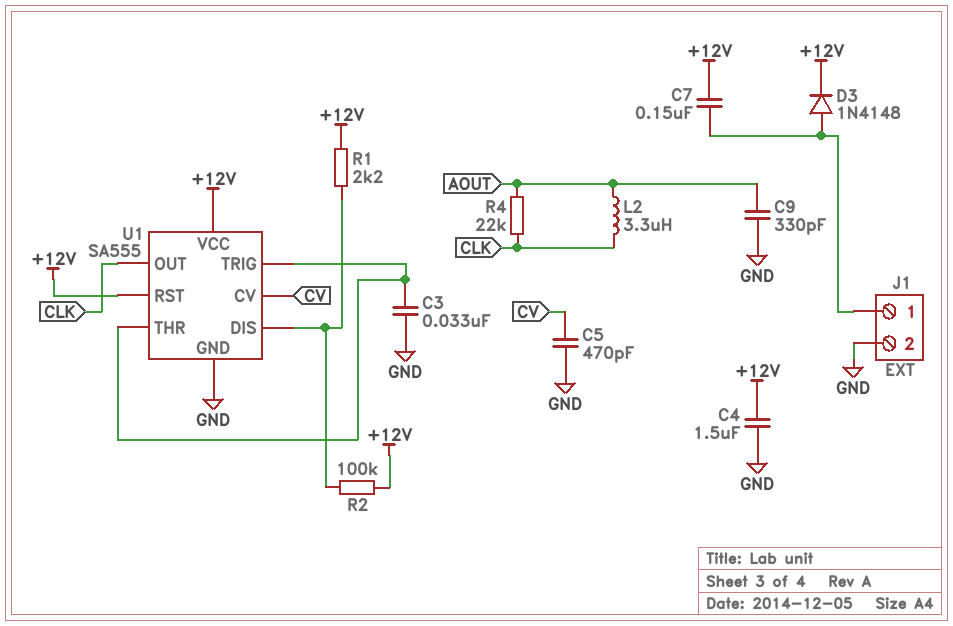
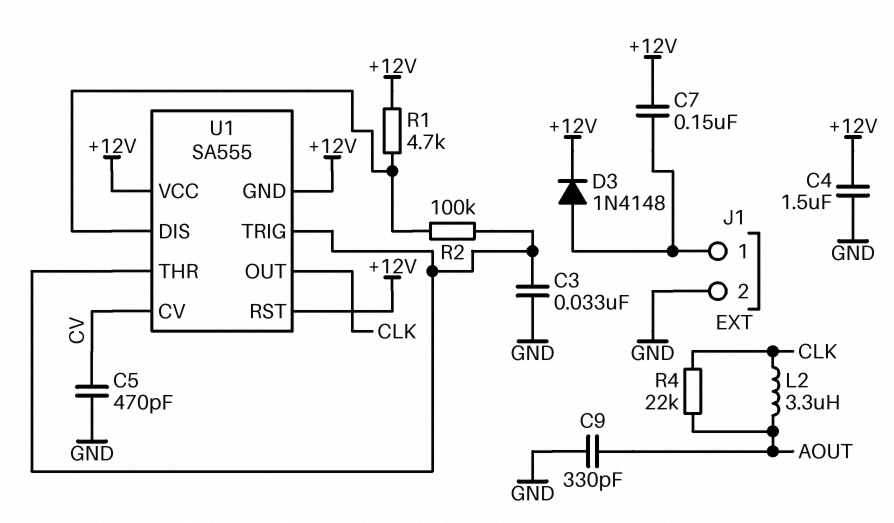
R1: 2.2k (+12V, U1/DIS) -> 4.7k (+12V, U1/DIS)
R2: 100k (+12V, U1/DIS) -> 100k (U1/DIS, U1/THR)
U1 pin GND: GND -> +12V

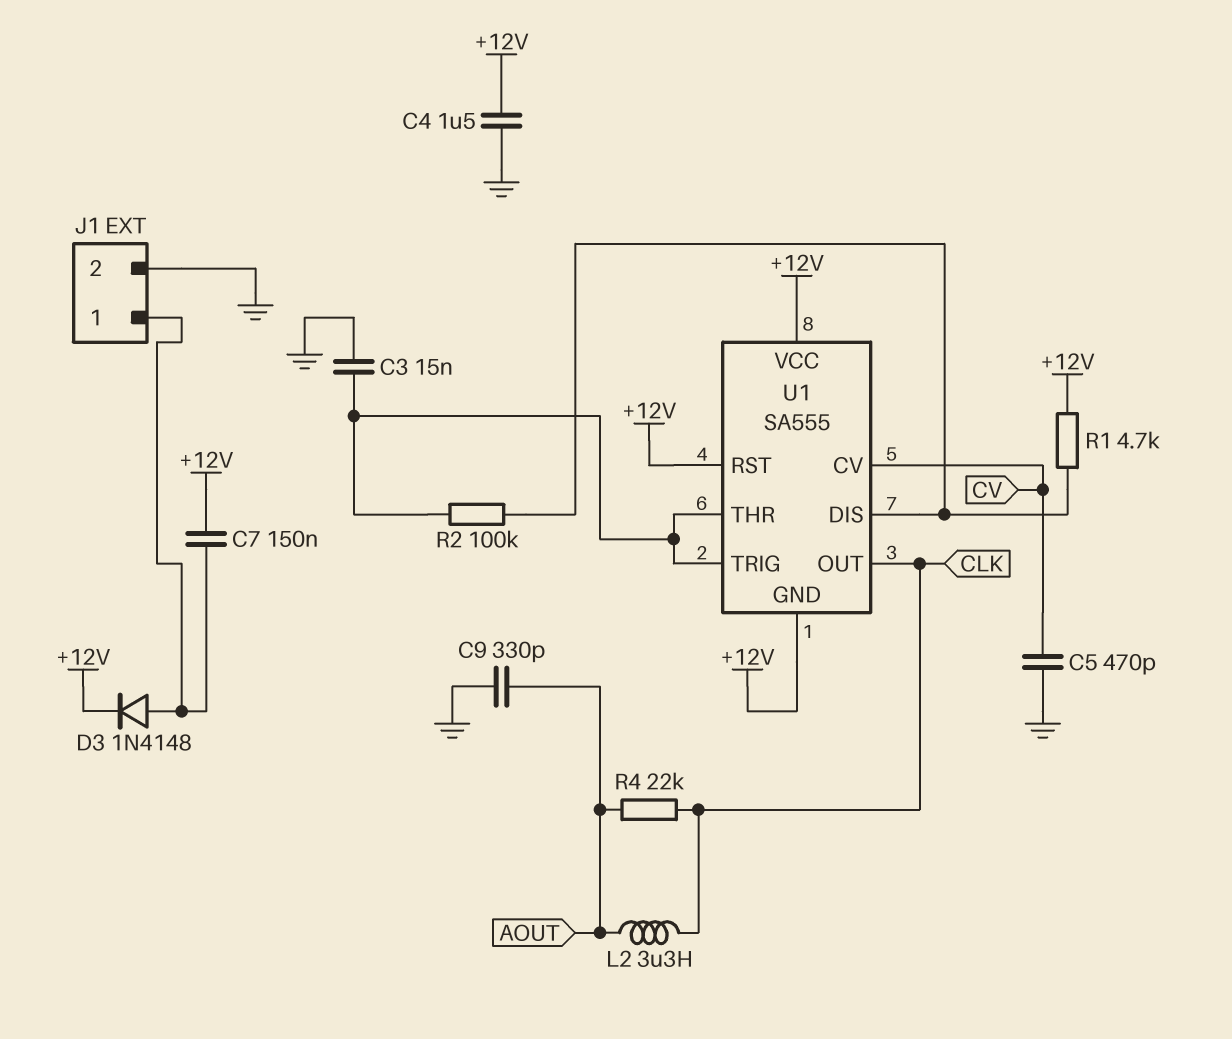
C3: 33nF (GND, U1/THR) -> 15nF (GND, U1/THR)

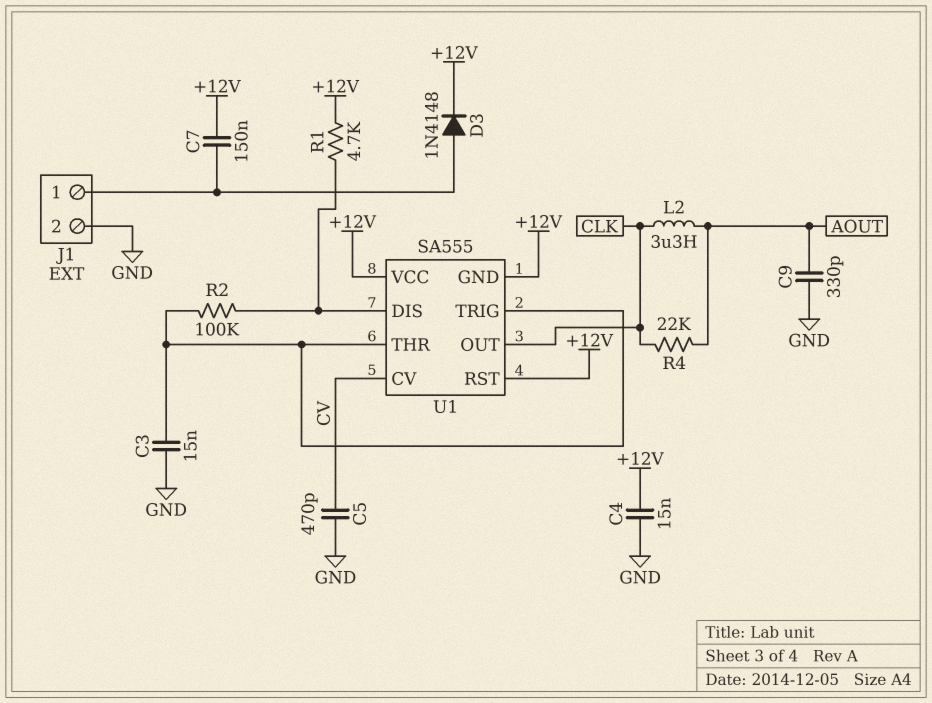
C4: 1.5uF (+12V, GND) -> 15nF (+12V, GND)

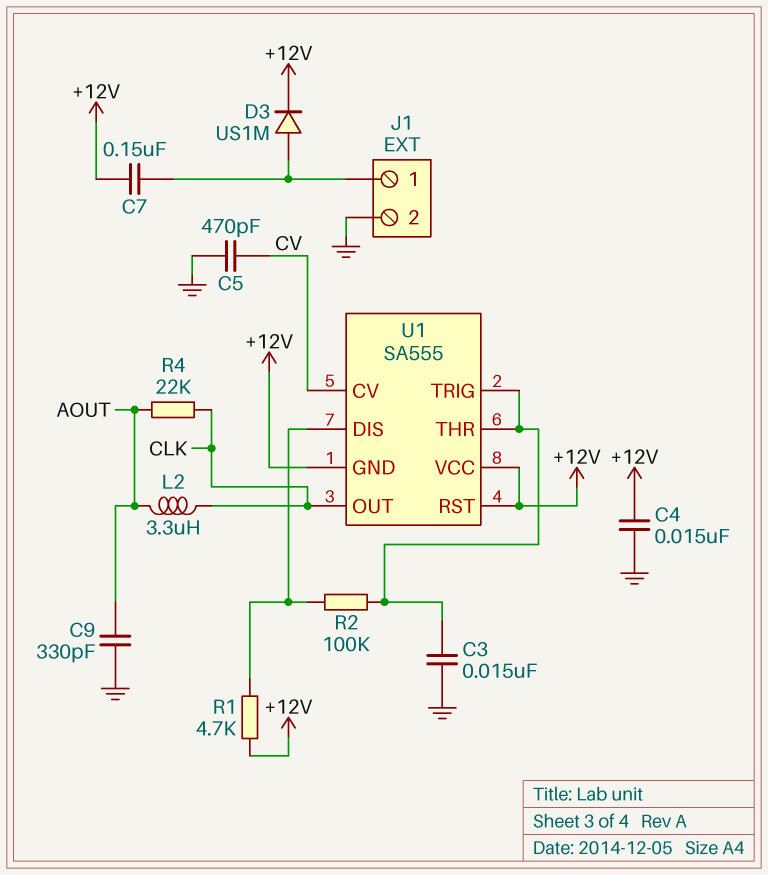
D3: diode 1N4148 (A J1/1, K +12V) -> diode US1M (A J1/1, K +12V)

